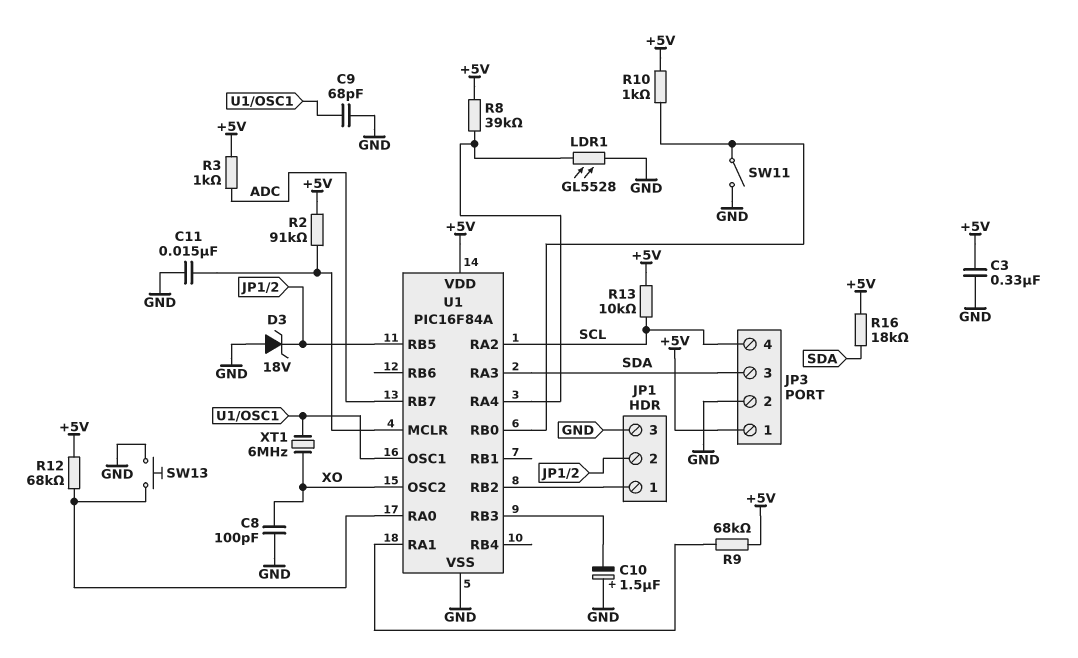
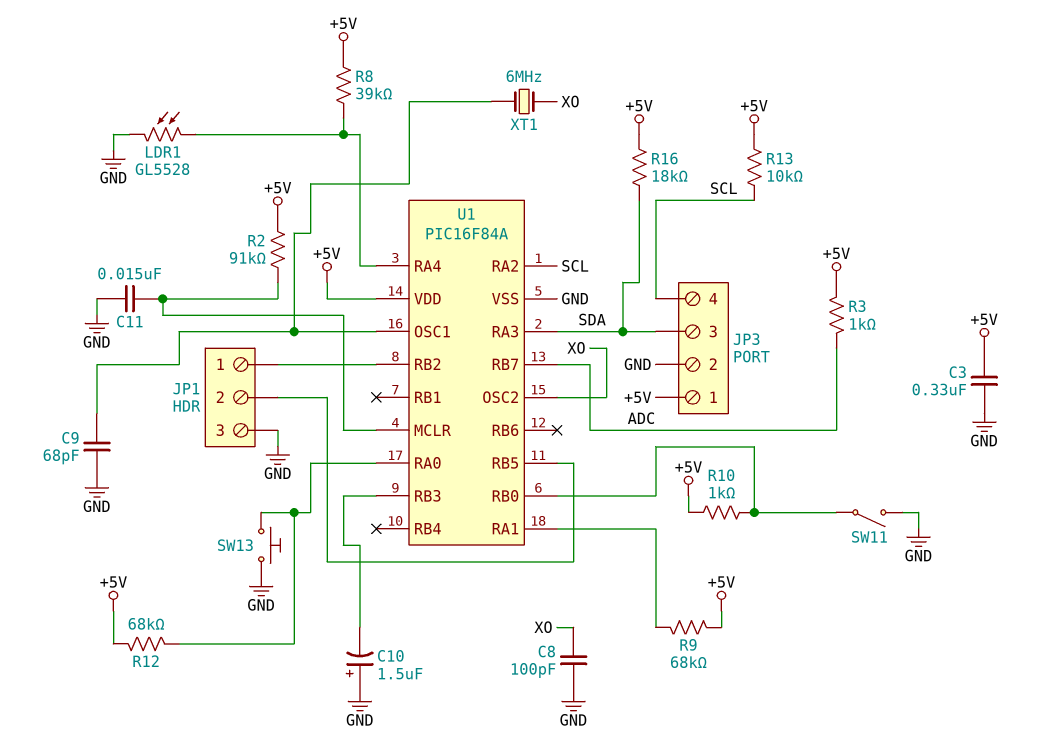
D3: zener 18V (A GND, K JP1/2) -> none

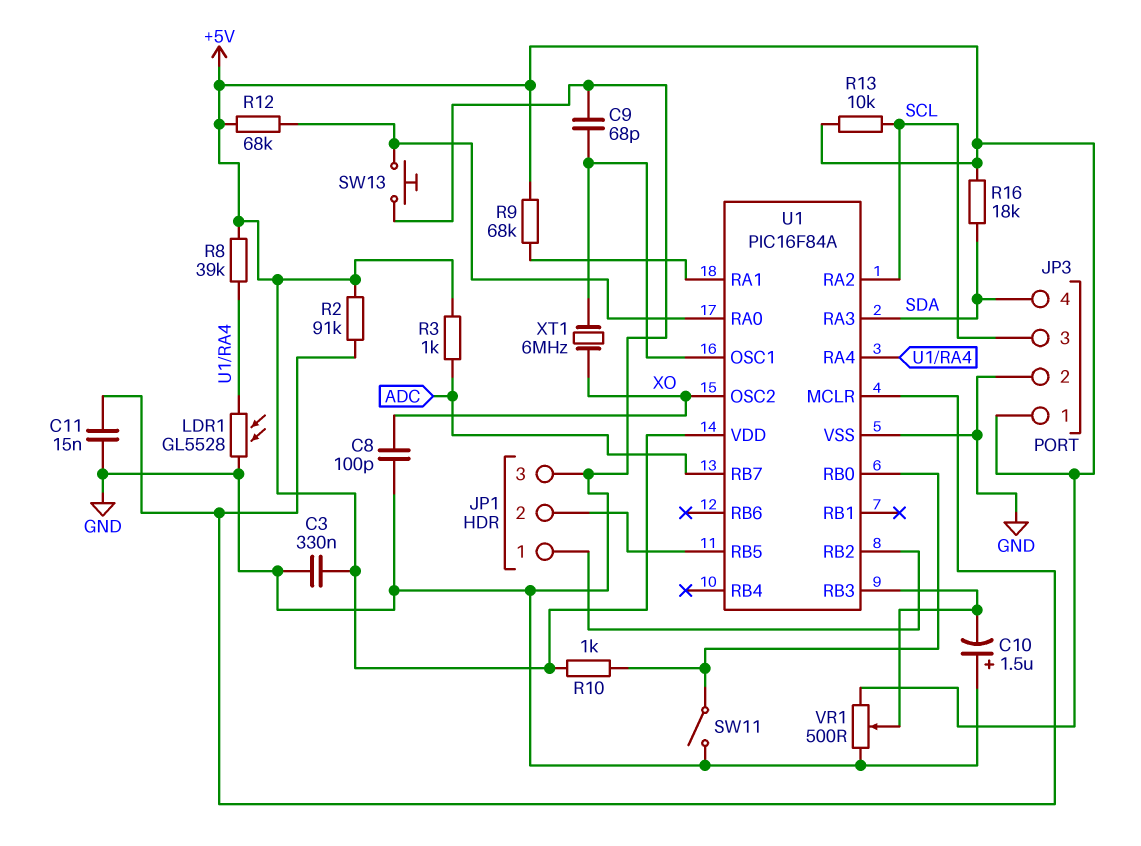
JP3 pin 3: SDA -> SCL
JP3 pin 4: SCL -> SDA
VR1: none -> 500 (+5V, GND, wiper U1/RB3)

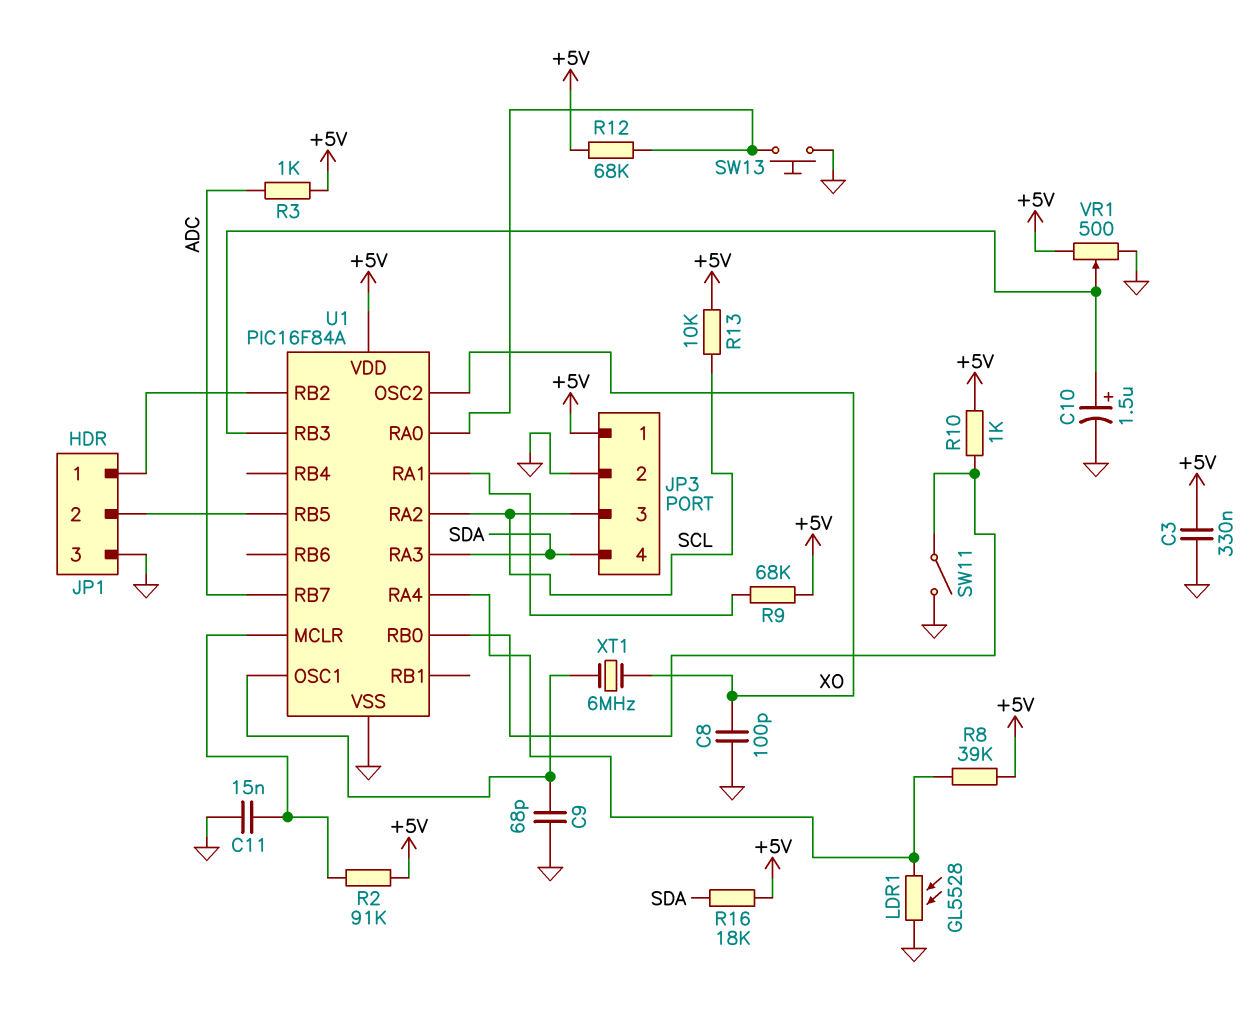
C10: 1.5uF (plus GND, minus U1/RB3) -> 1.5uF (plus U1/RB3, minus GND)

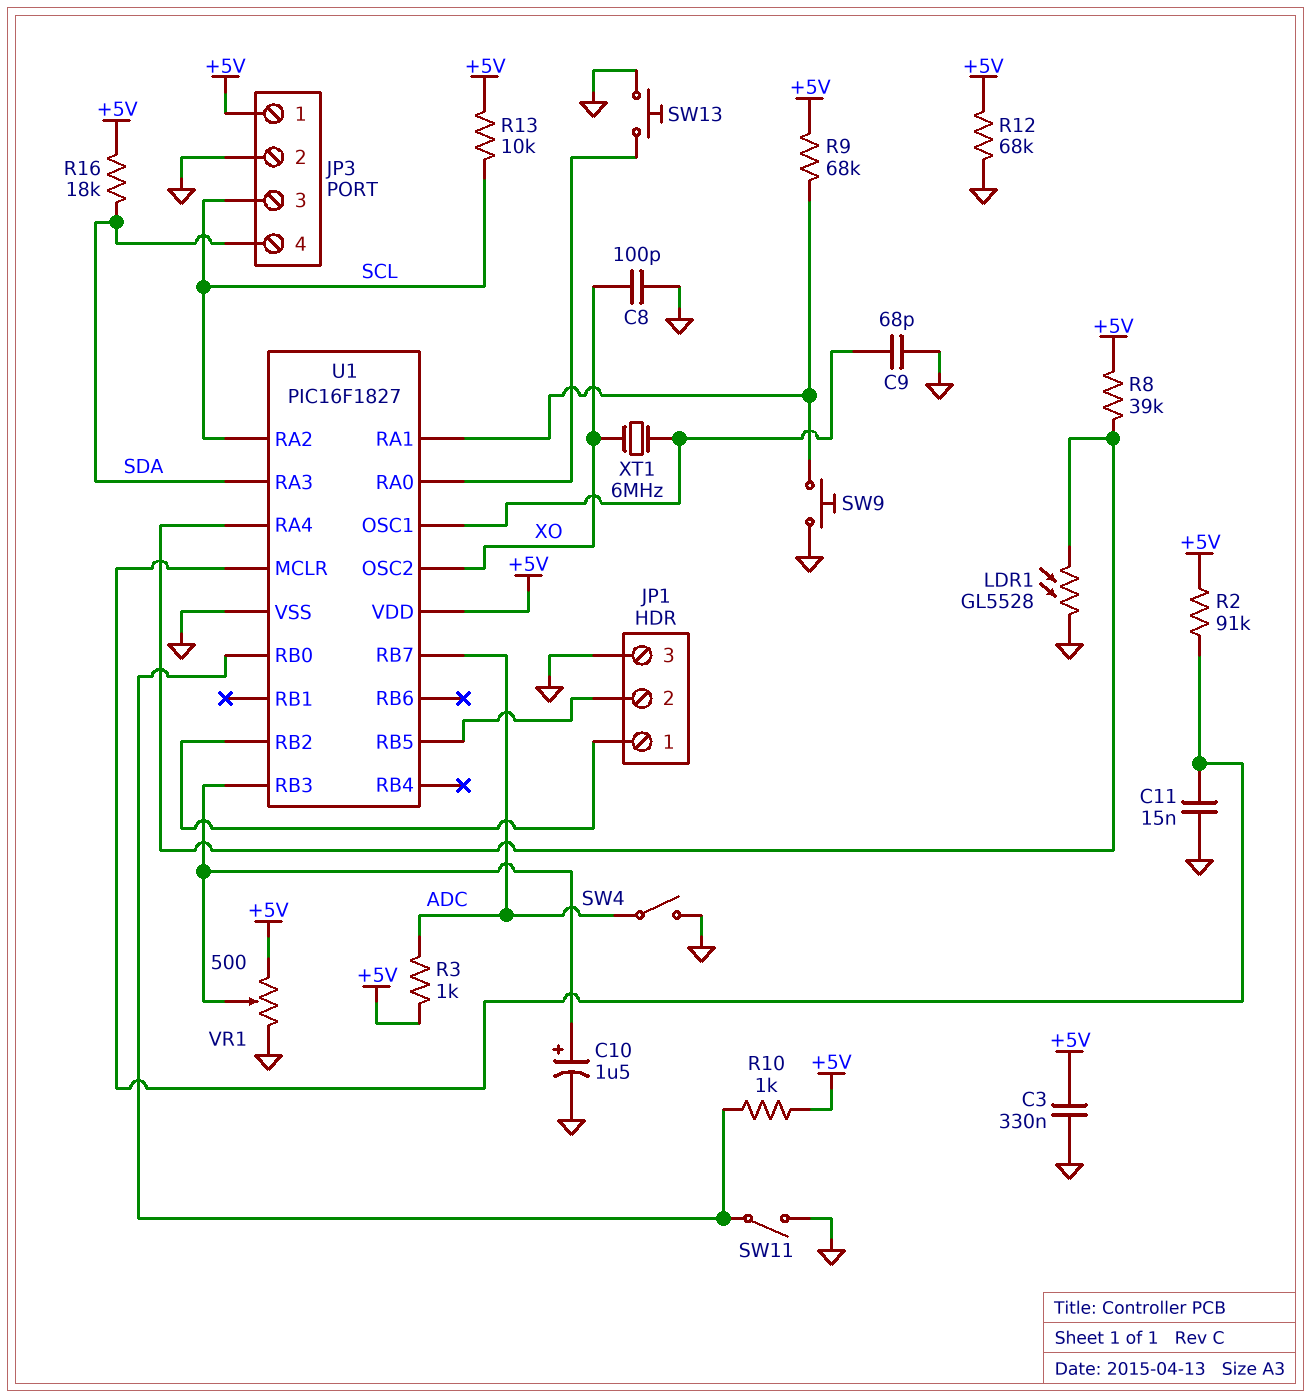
R12: 68k (+5V, U1/RA0) -> 68k (+5V, GND)
SW4: none -> switch (ADC, GND)
SW9: none -> button (GND, U1/RA1)
U1: PIC16F84A -> PIC16F1827

